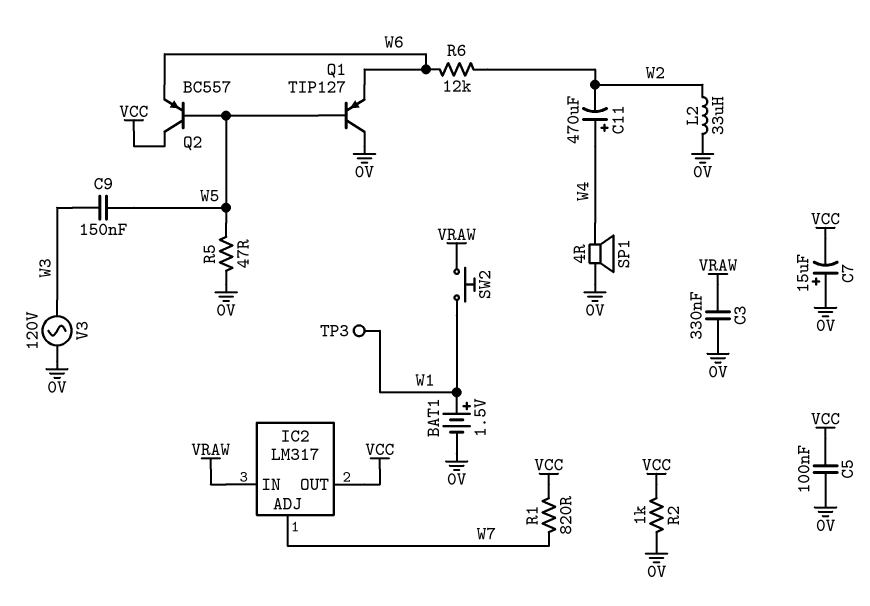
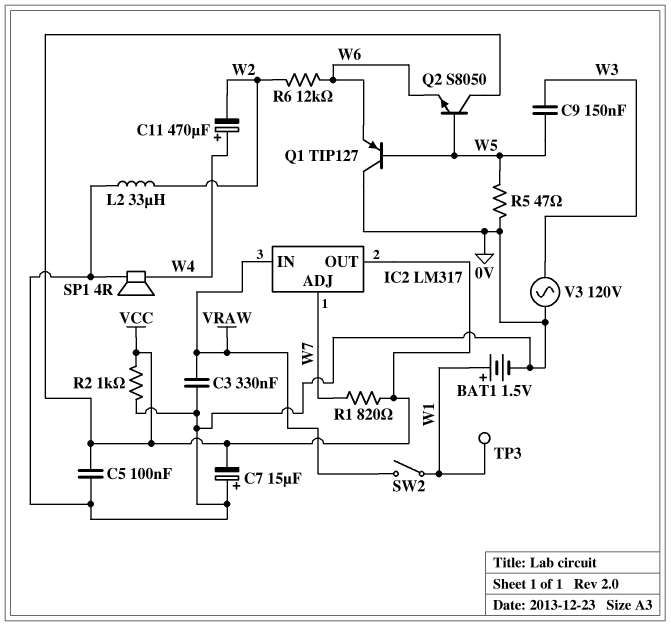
Q2: PNP BC557 (B W5, C VCC, E W6) -> NPN S8050 (B W5, C VCC, E W6)
SW2: button (VRAW, W1) -> switch (VRAW, W1)

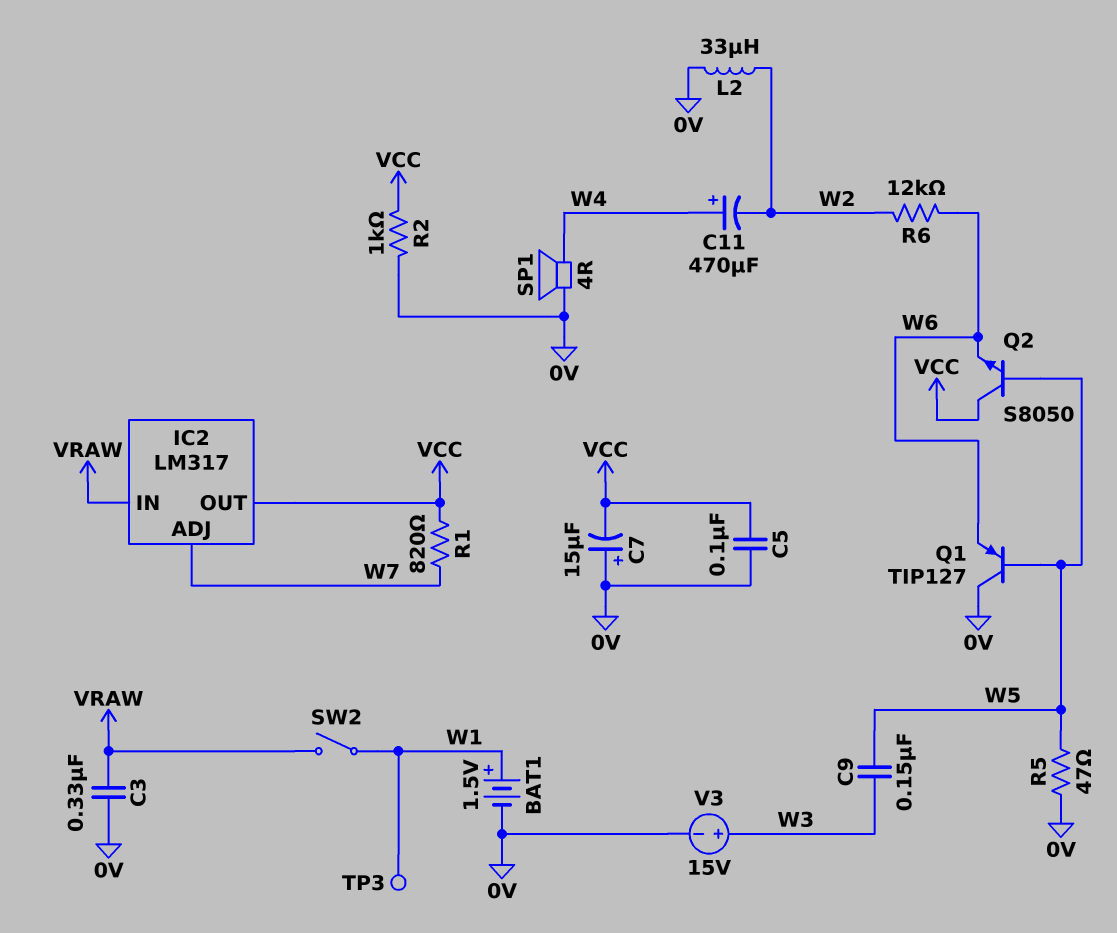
V3: AC 120V (0V, W3) -> 15V (plus W3, minus 0V)

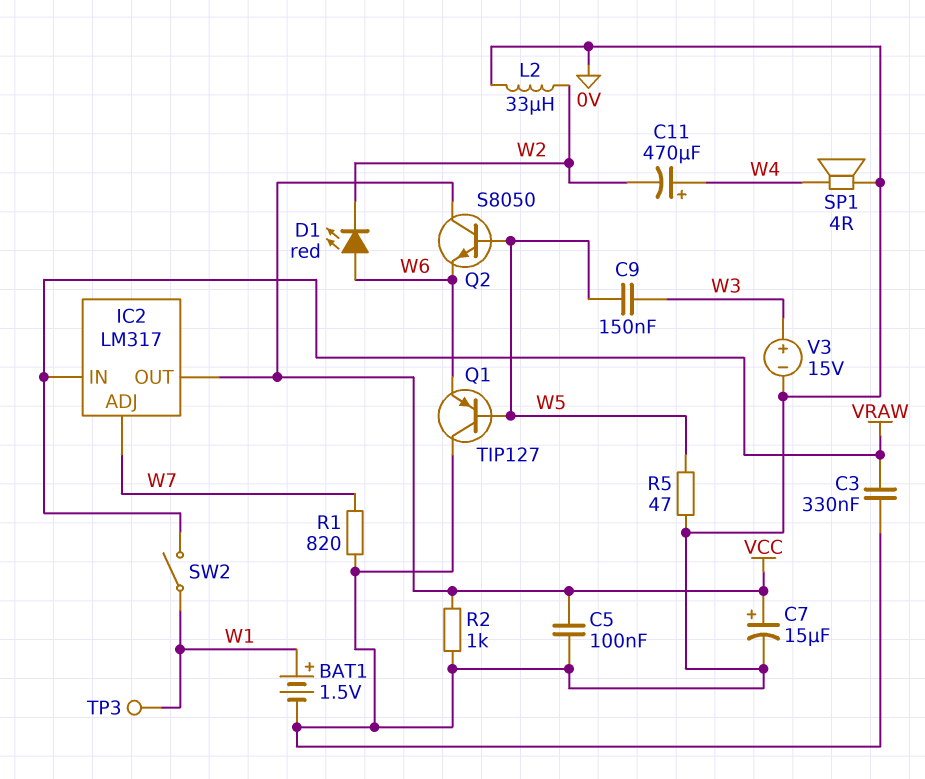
C7: 15uF (plus 0V, minus VCC) -> 15uF (plus VCC, minus 0V)
D1: none -> LED red (A W6, K W2)
R1: 820 (VCC, W7) -> 820 (0V, W7)
R6: 12k (W2, W6) -> none

